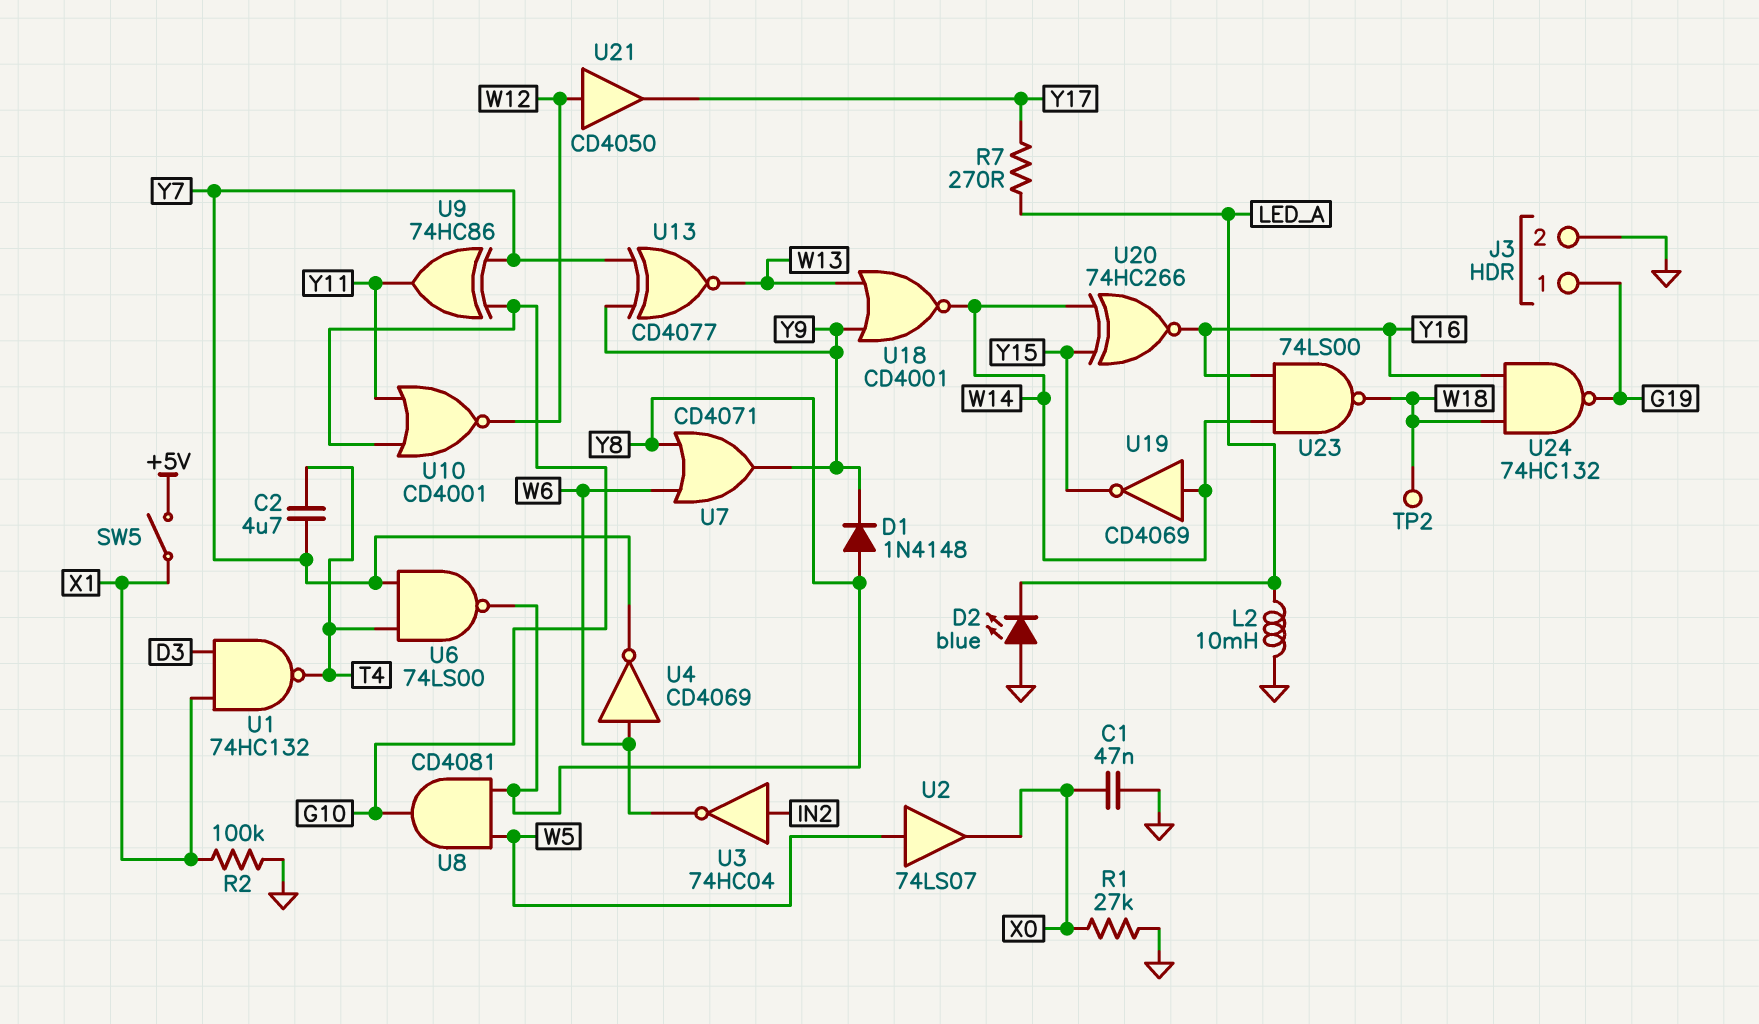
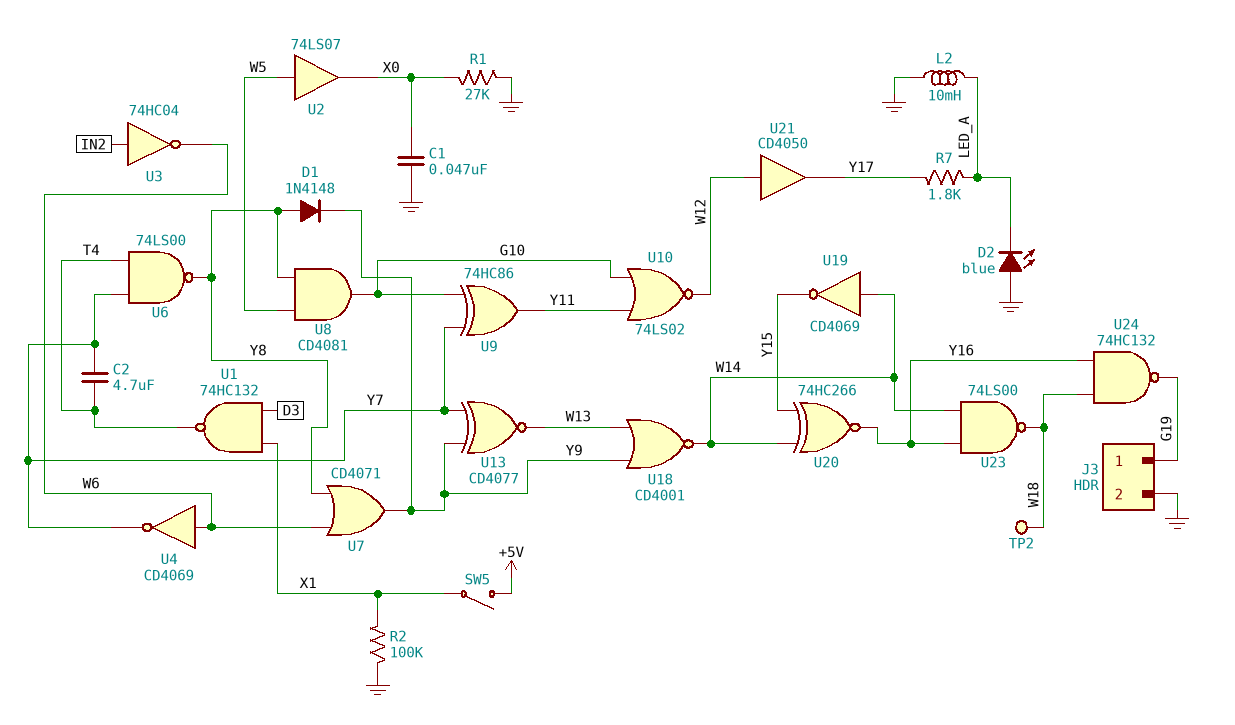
R7: 270 (LED_A, Y17) -> 1.8k (LED_A, Y17)
U10: NOR CD4001 (in G10, in Y11, out W12) -> NOR 74LS02 (in G10, in Y11, out W12)

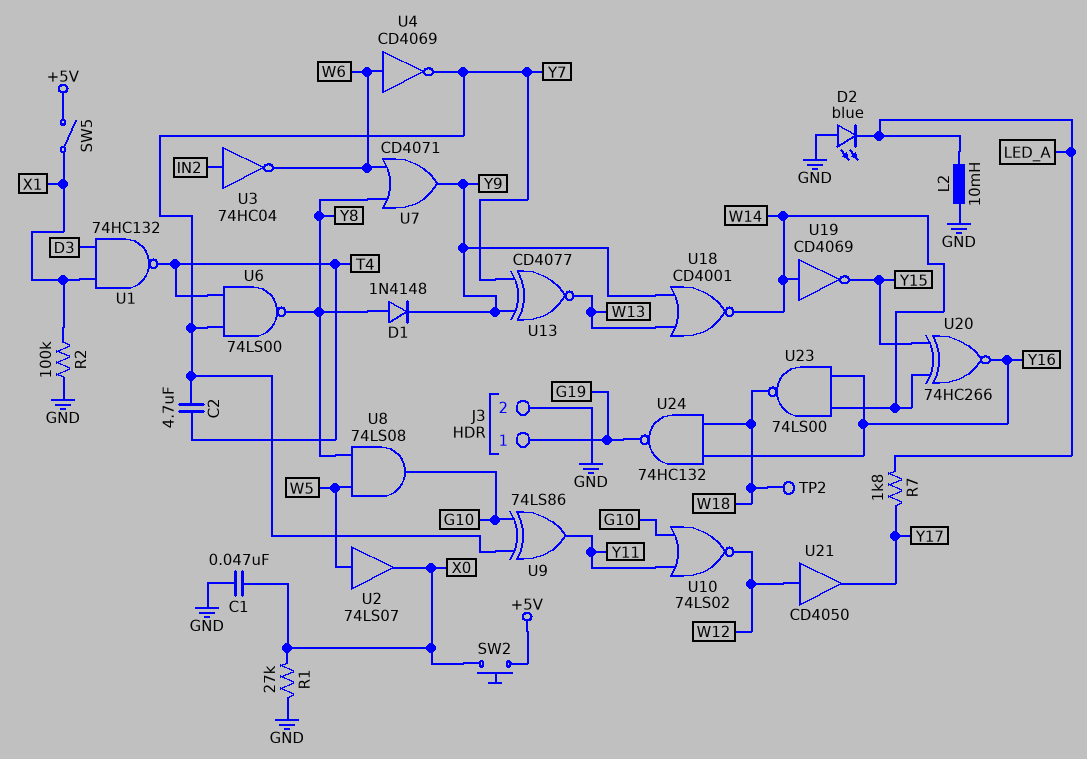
SW2: none -> button (+5V, X0)
U8: AND CD4081 (in W5, in Y8, out G10) -> AND 74LS08 (in W5, in Y8, out G10)
U9: XOR 74HC86 (in G10, in Y7, out Y11) -> XOR 74LS86 (in G10, in Y7, out Y11)

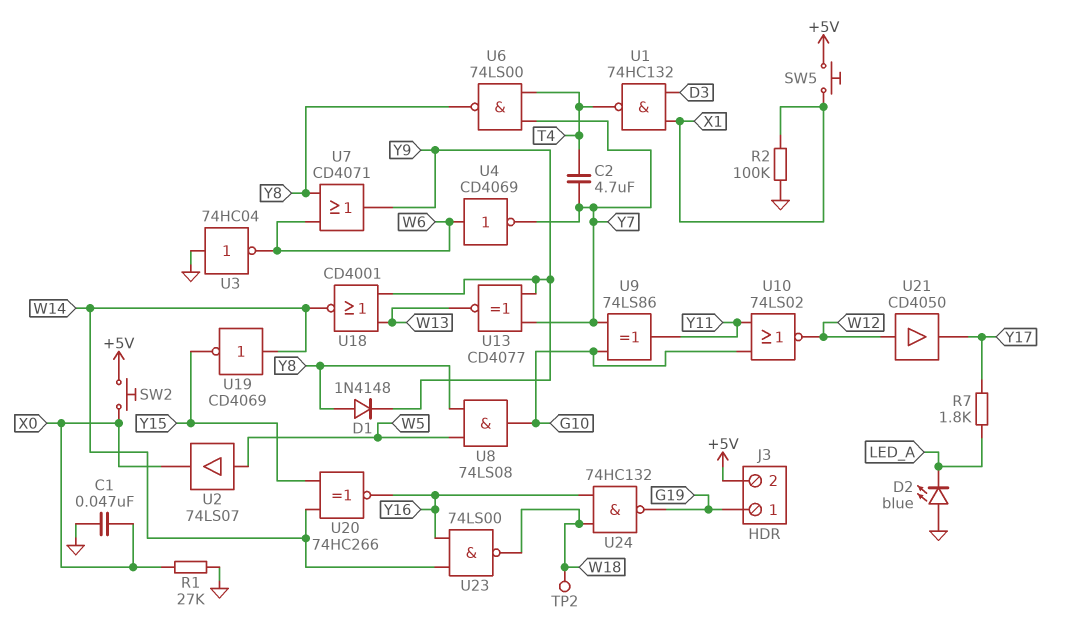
J3 pin 2: GND -> +5V
L2: 10mH (GND, LED_A) -> none
SW5: switch (+5V, X1) -> button (+5V, X1)
U3: NOT 74HC04 (in IN2, out W6) -> NOT 74HC04 (in GND, out W6)

